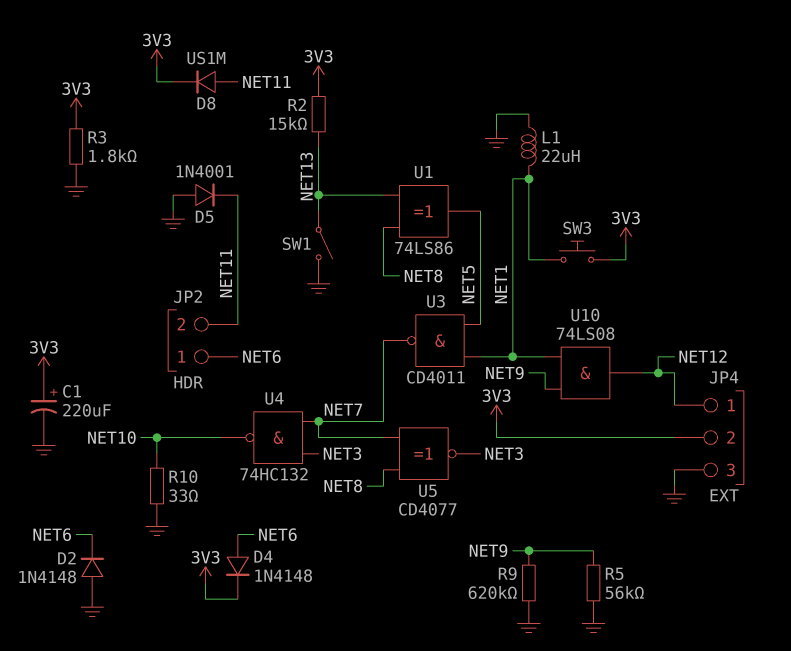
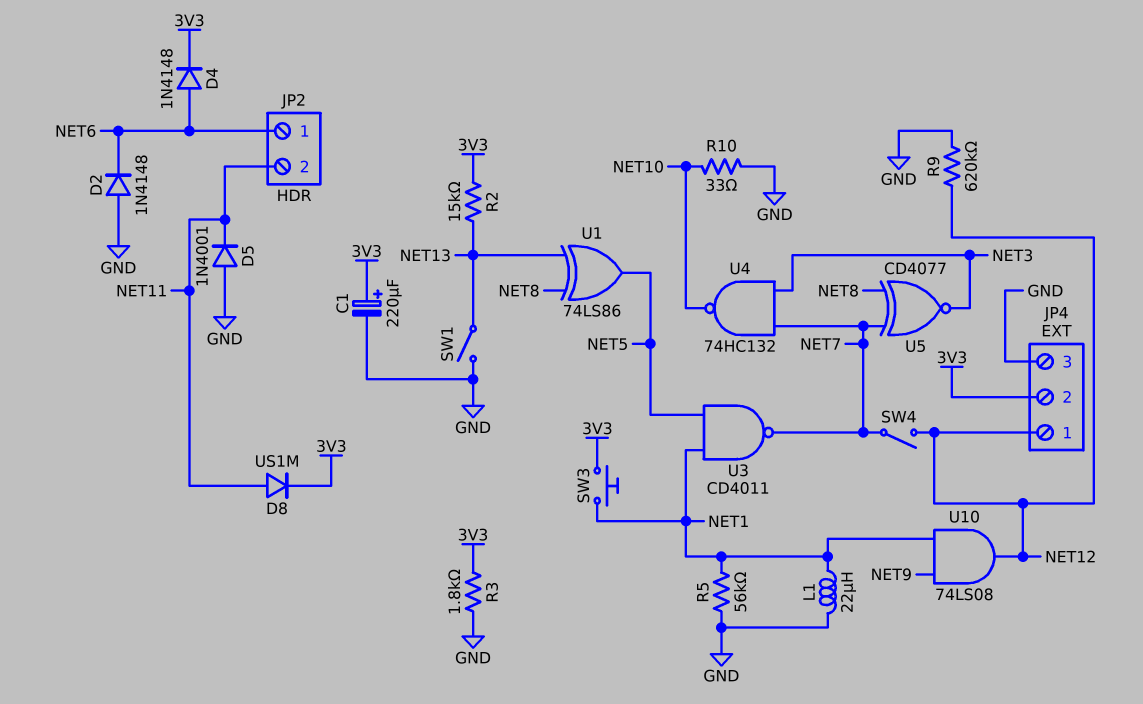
R5: 56k (GND, NET9) -> 56k (GND, NET1)
R9: 620k (GND, NET9) -> 620k (GND, NET12)
SW4: none -> switch (NET7, NET12)

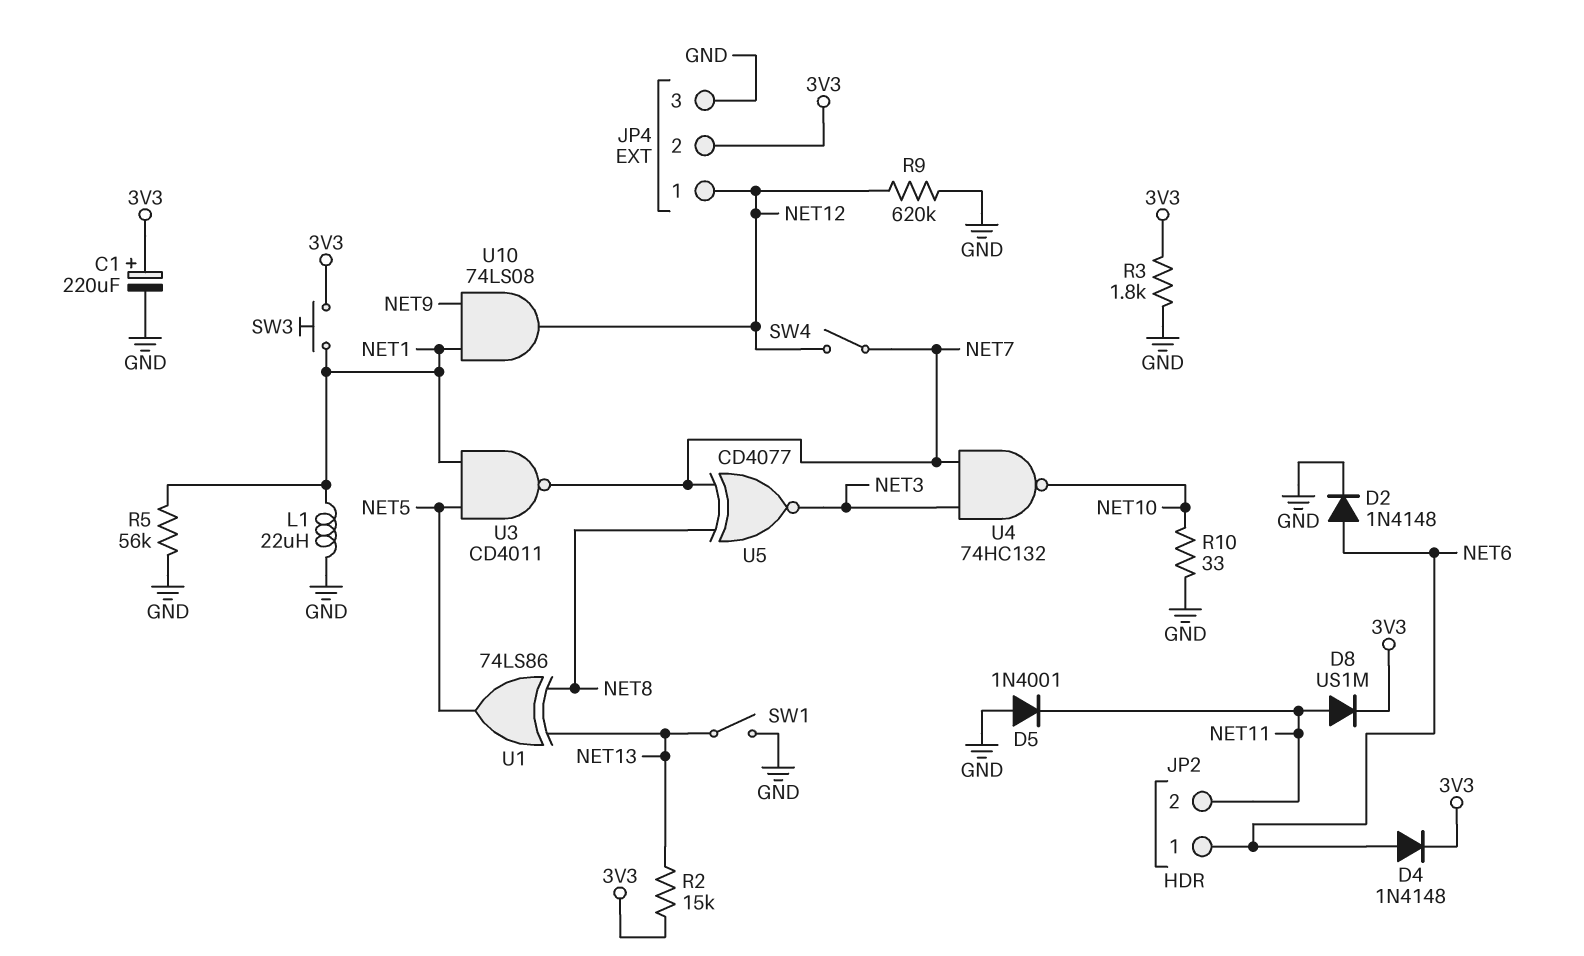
D2: diode 1N4148 (A GND, K NET6) -> diode 1N4148 (A NET6, K GND)

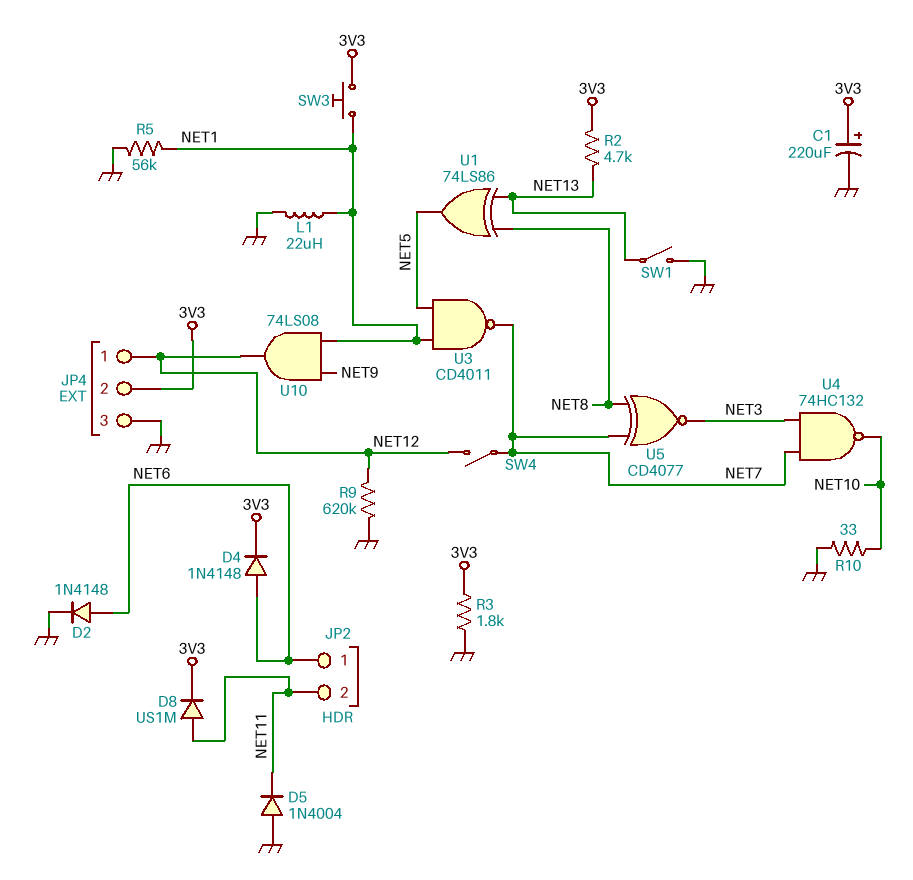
D5: diode 1N4001 (A GND, K NET11) -> diode 1N4004 (A GND, K NET11)
R2: 15k (3V3, NET13) -> 4.7k (3V3, NET13)

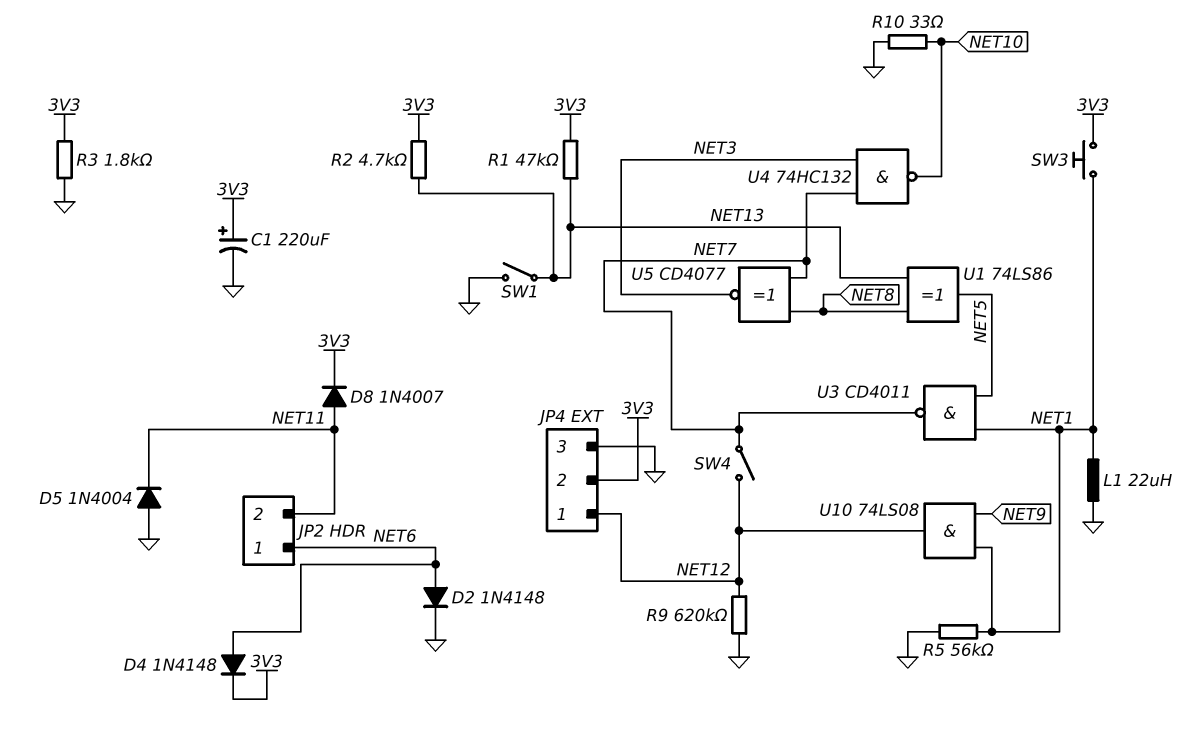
D8: diode US1M (A NET11, K 3V3) -> diode 1N4007 (A NET11, K 3V3)
R1: none -> 47k (3V3, NET13)

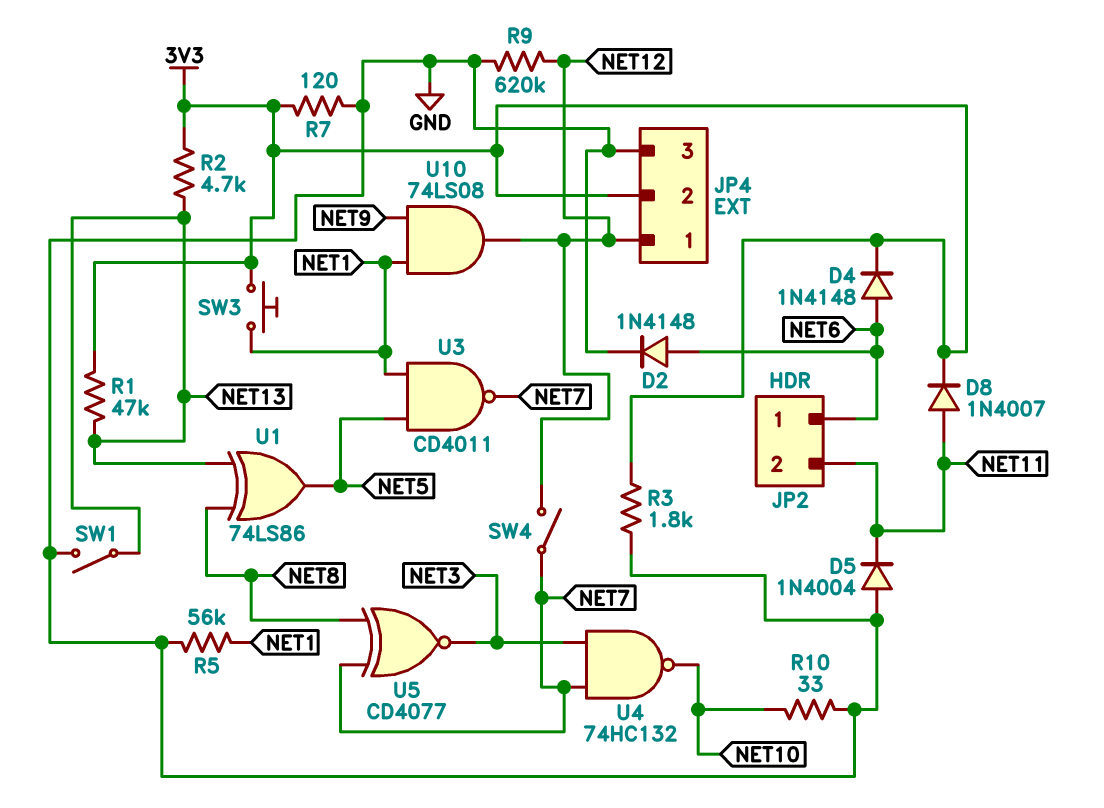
C1: 220uF (plus 3V3, minus GND) -> none
L1: 22uH (GND, NET1) -> none
R7: none -> 120 (3V3, GND)

